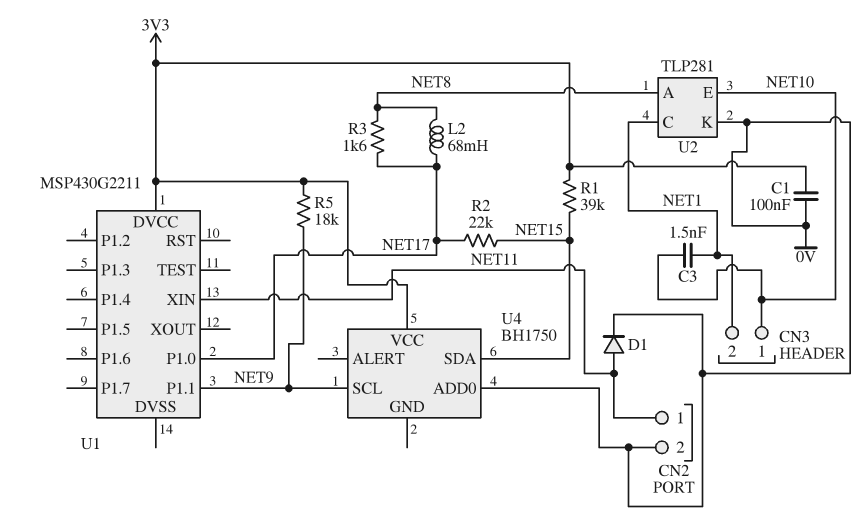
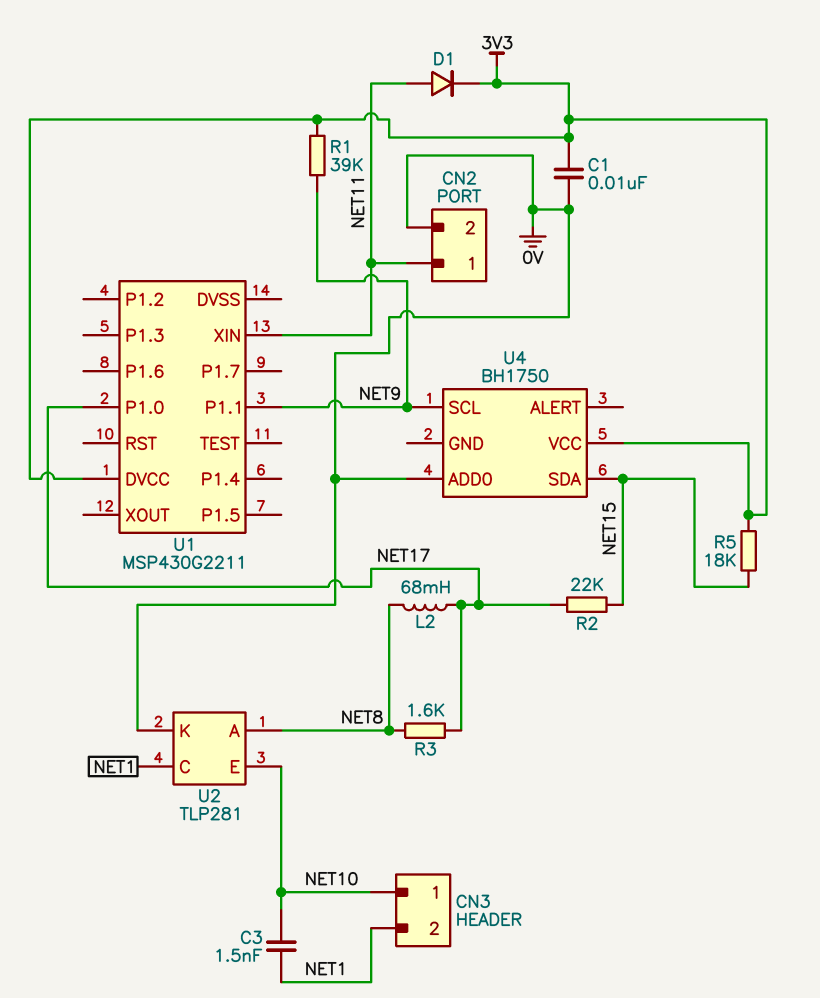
C1: 100nF (0V, 3V3) -> 10nF (0V, 3V3)
D1: diode (A NET11, K 0V) -> diode (A NET11, K 3V3)
R1: 39k (3V3, NET15) -> 39k (3V3, NET9)
R5: 18k (3V3, NET9) -> 18k (3V3, NET15)

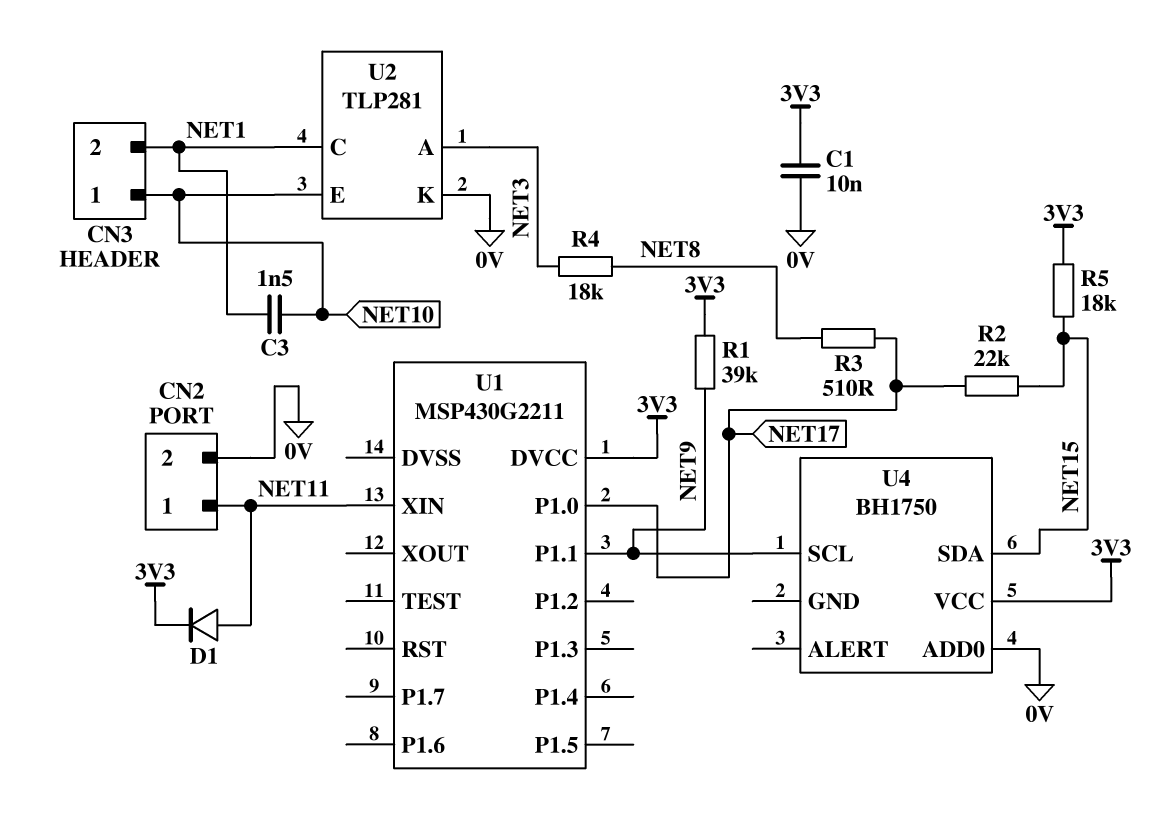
L2: 68mH (NET8, NET17) -> none
R3: 1.6k (NET8, NET17) -> 510 (NET8, NET17)
R4: none -> 18k (NET3, NET8)
U2 pin A: NET8 -> NET3

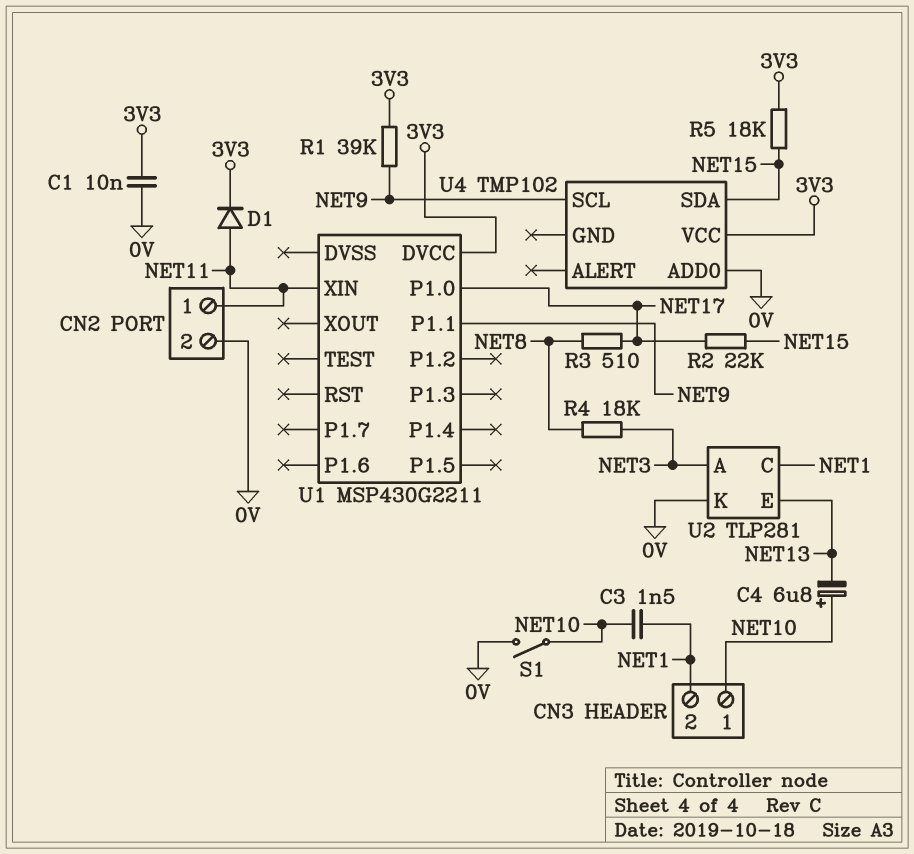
C4: none -> 6.8uF (plus NET10, minus NET13)
S1: none -> switch (0V, NET10)
U2 pin E: NET10 -> NET13
U4: BH1750 -> TMP102

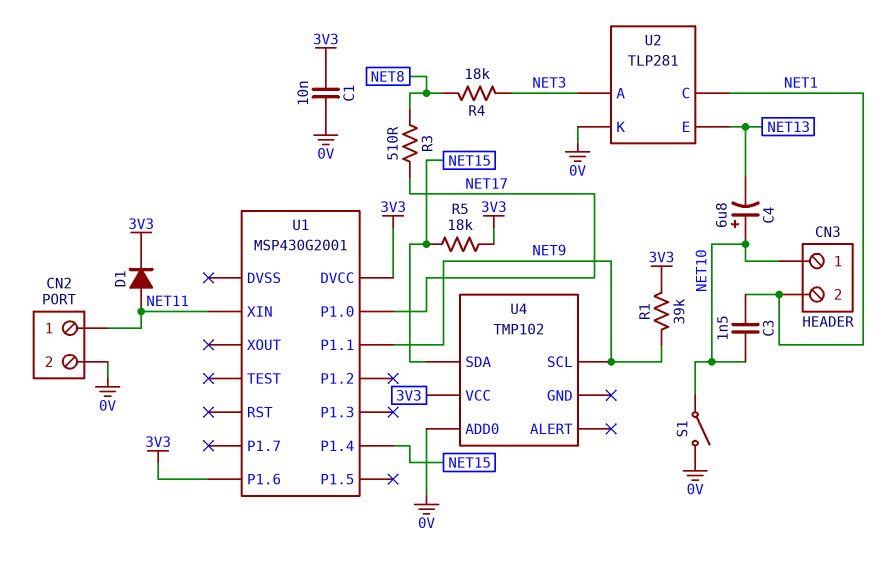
R2: 22k (NET15, NET17) -> none
U1: MSP430G2211 -> MSP430G2001
U1 pin P1.4: none -> NET15
U1 pin P1.6: none -> 3V3

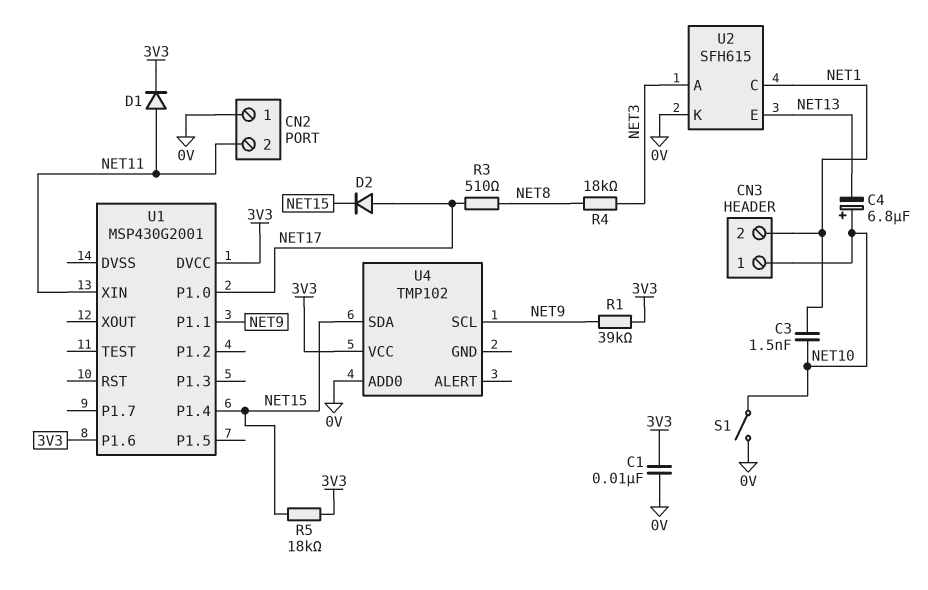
CN2 pin 1: NET11 -> 0V
CN2 pin 2: 0V -> NET11
D2: none -> diode (A NET17, K NET15)
U2: TLP281 -> SFH615

